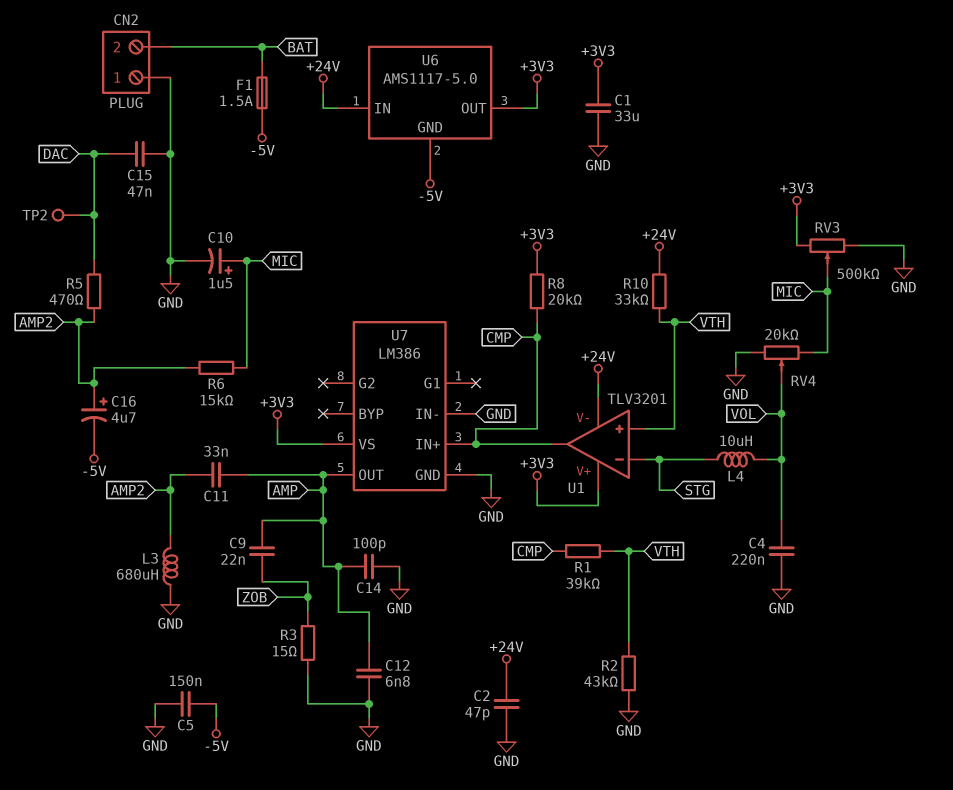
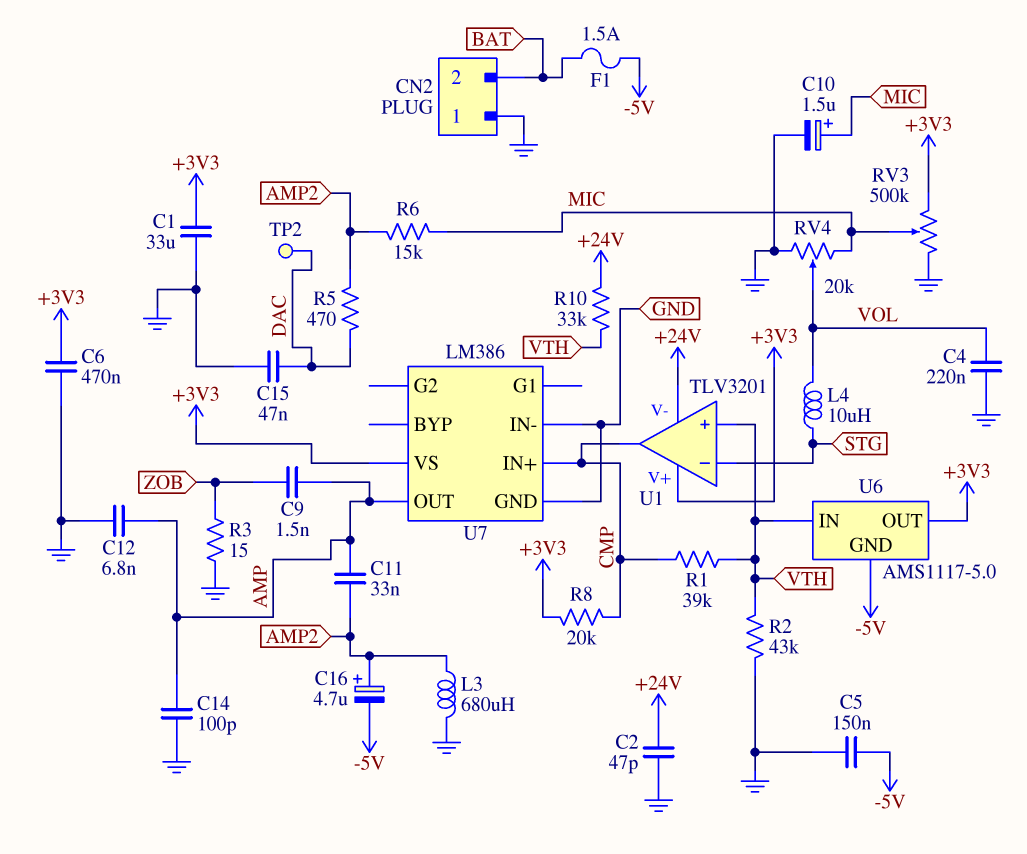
C6: none -> 470nF (+3V3, GND)
C9: 22nF (AMP, ZOB) -> 1.5nF (AMP, ZOB)
U6 pin IN: +24V -> VTH

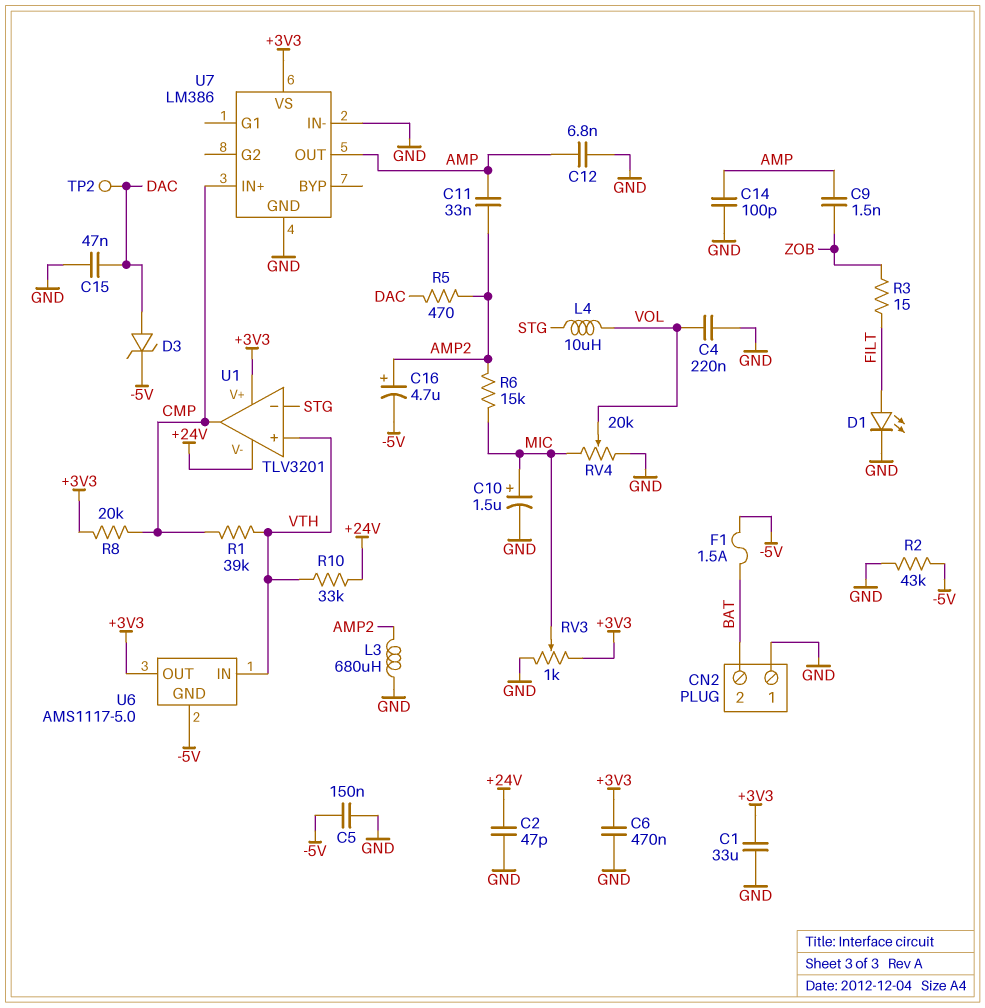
D1: none -> LED (A FILT, K GND)
D3: none -> zener (A DAC, K -5V)
R2: 43k (GND, VTH) -> 43k (-5V, GND)
R3: 15 (GND, ZOB) -> 15 (FILT, ZOB)
RV3: 500k (+3V3, GND, wiper MIC) -> 1k (+3V3, GND, wiper MIC)

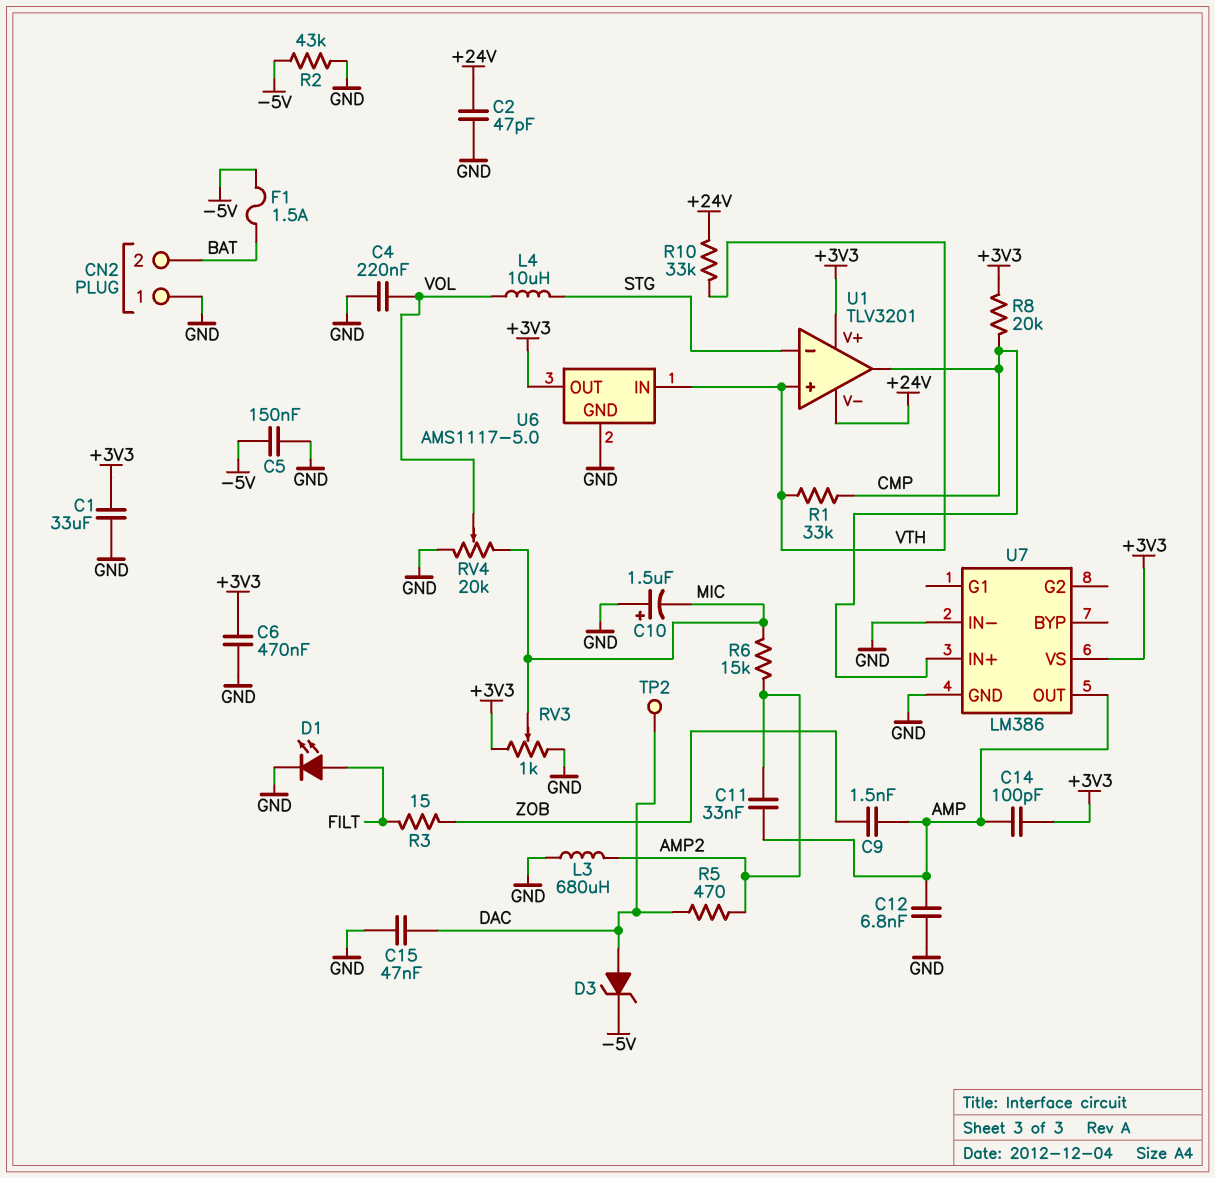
C10: 1.5uF (plus MIC, minus GND) -> 1.5uF (plus GND, minus MIC)
C14: 100pF (AMP, GND) -> 100pF (+3V3, AMP)
C16: 4.7uF (plus AMP2, minus -5V) -> none
R1: 39k (CMP, VTH) -> 33k (CMP, VTH)
U6 pin GND: -5V -> GND

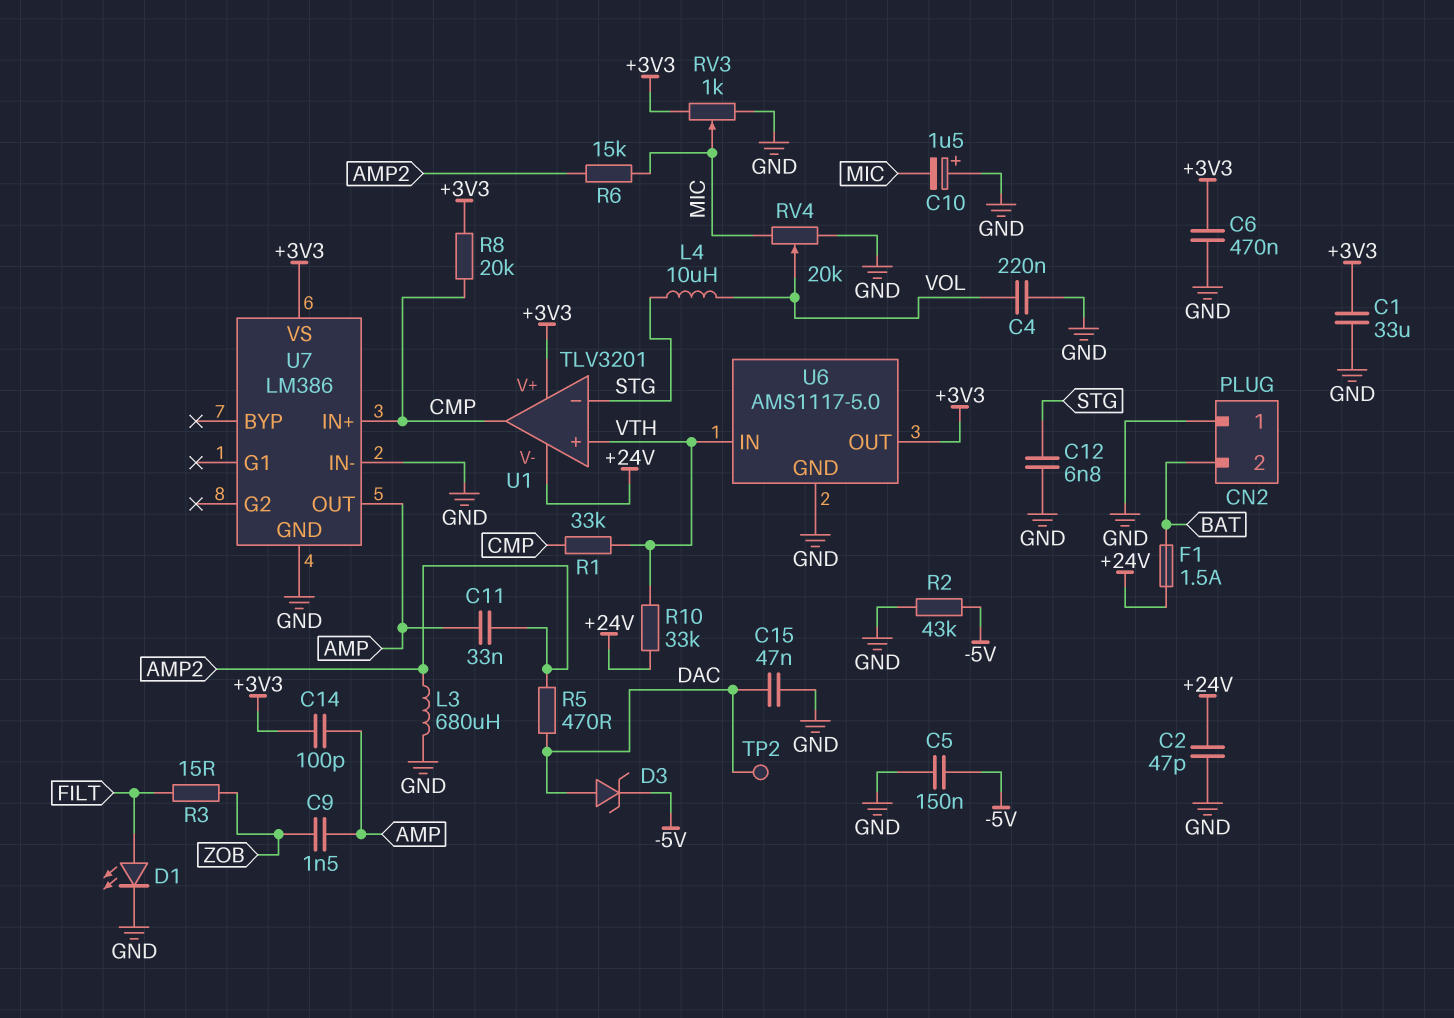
C12: 6.8nF (AMP, GND) -> 6.8nF (GND, STG)
F1: 1.5A (-5V, BAT) -> 1.5A (+24V, BAT)

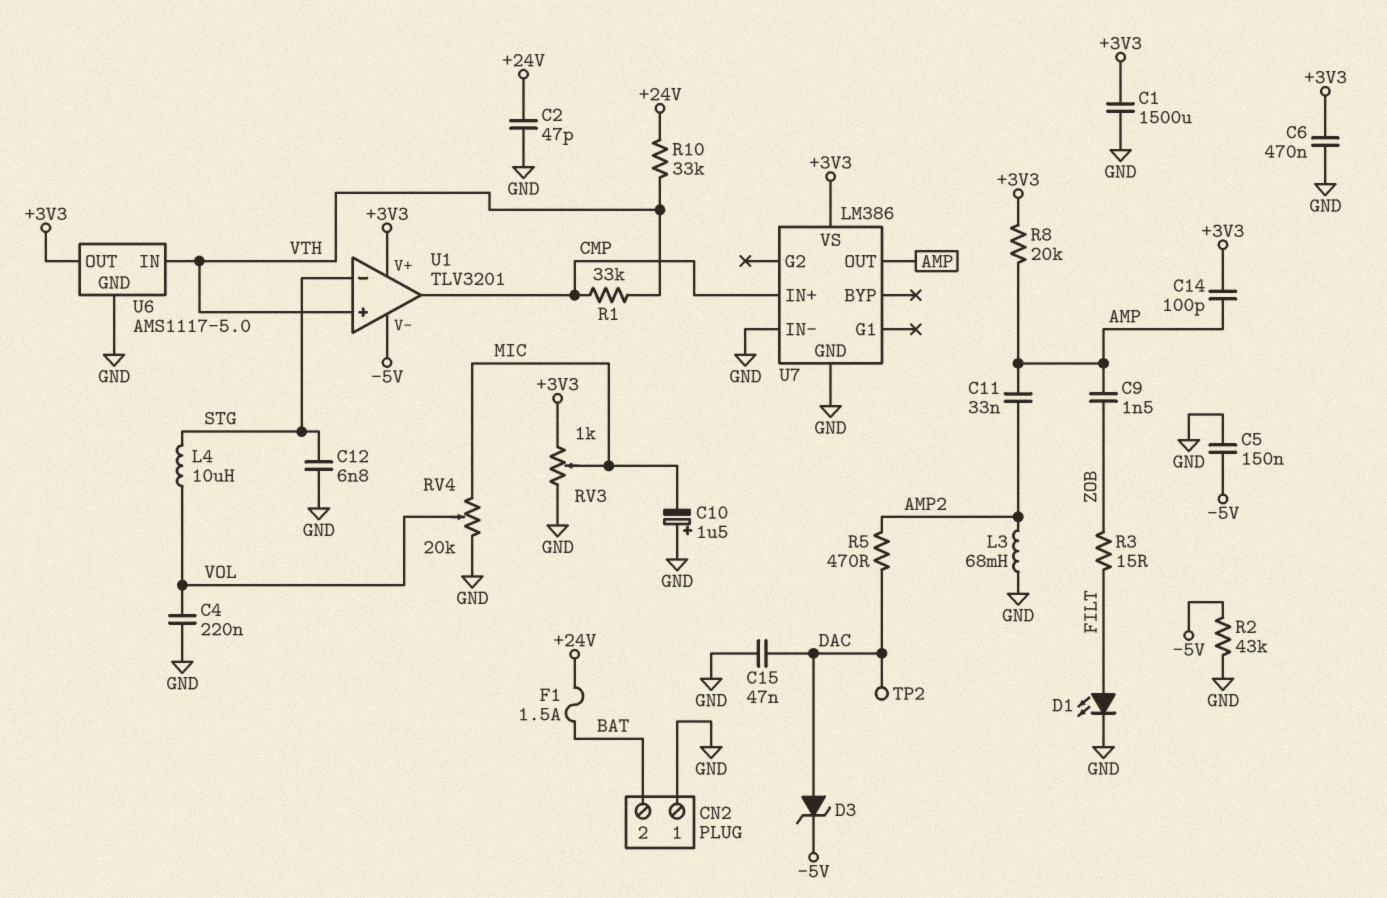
C1: 33uF (+3V3, GND) -> 1500uF (+3V3, GND)
L3: 680uH (AMP2, GND) -> 68mH (AMP2, GND)
R6: 15k (AMP2, MIC) -> none
R8: 20k (+3V3, CMP) -> 20k (+3V3, AMP)
U1 pin V-: +24V -> -5V

